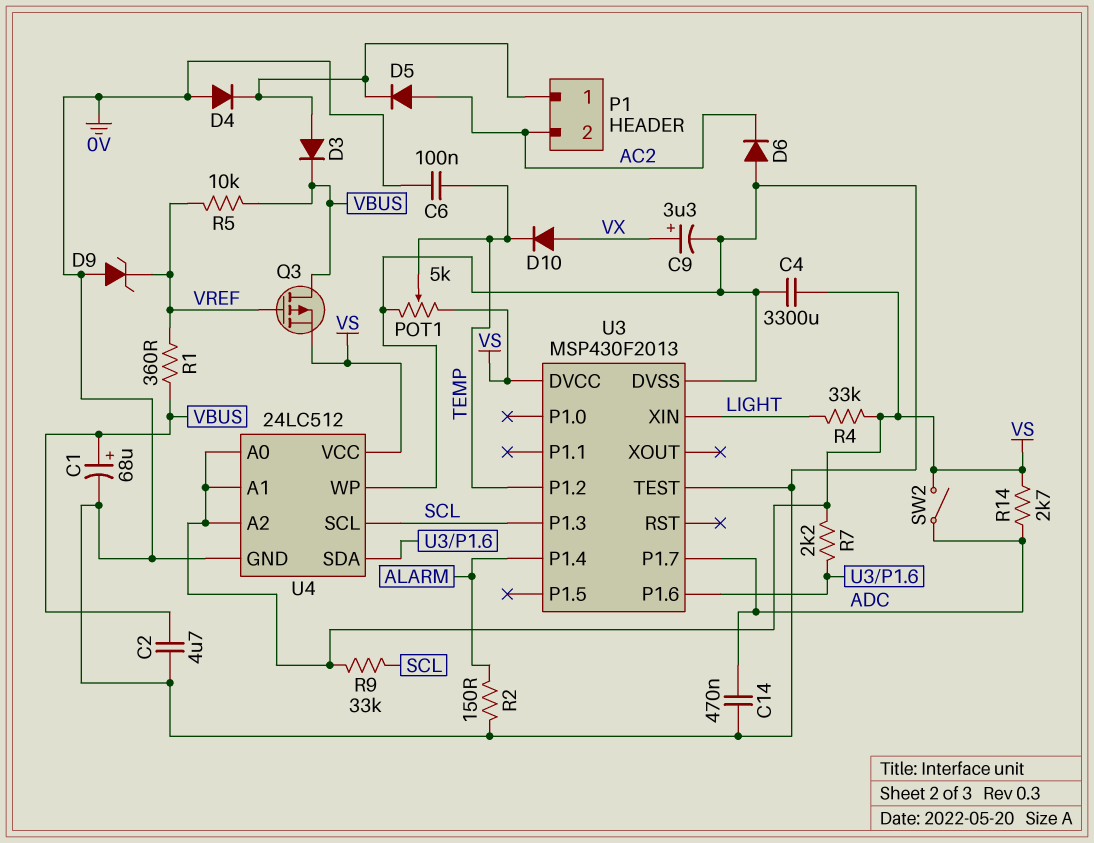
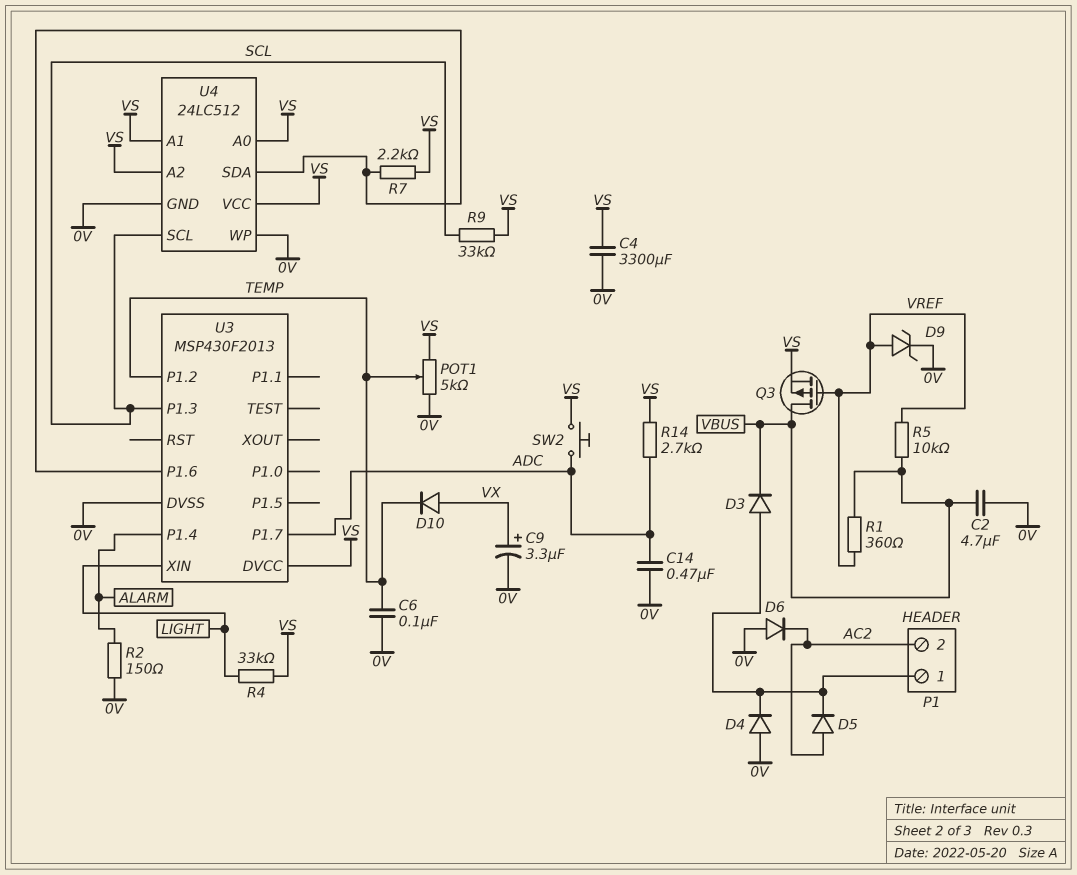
C1: 68uF (plus VBUS, minus 0V) -> none
D9: zener (A 0V, K VREF) -> zener (A VREF, K 0V)
SW2: switch (ADC, VS) -> button (ADC, VS)
U3 pin TEST: 0V -> none

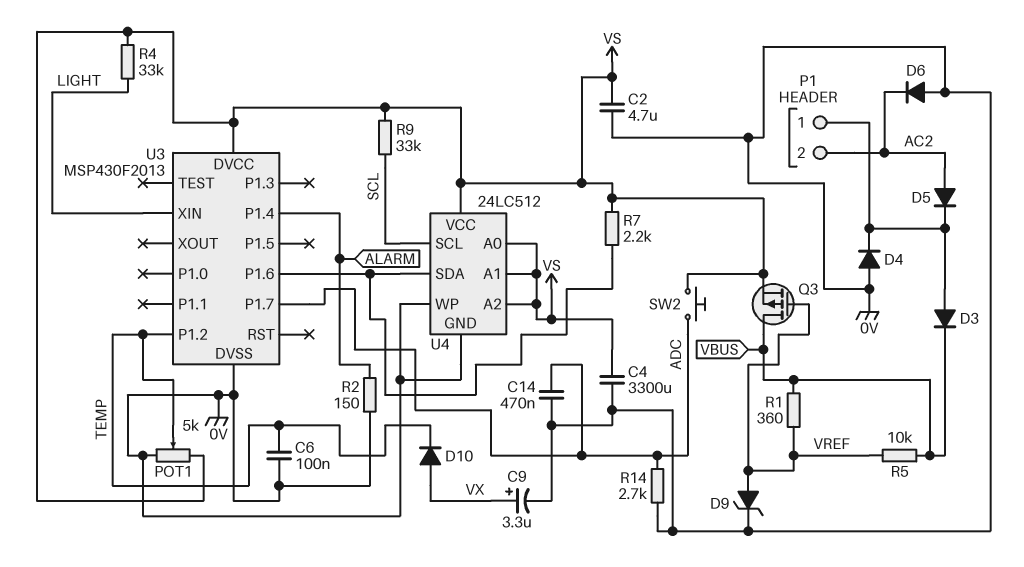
C2: 4.7uF (0V, VBUS) -> 4.7uF (0V, VS)
R14: 2.7k (ADC, VS) -> 2.7k (0V, ADC)
U3 pin P1.3: SCL -> none

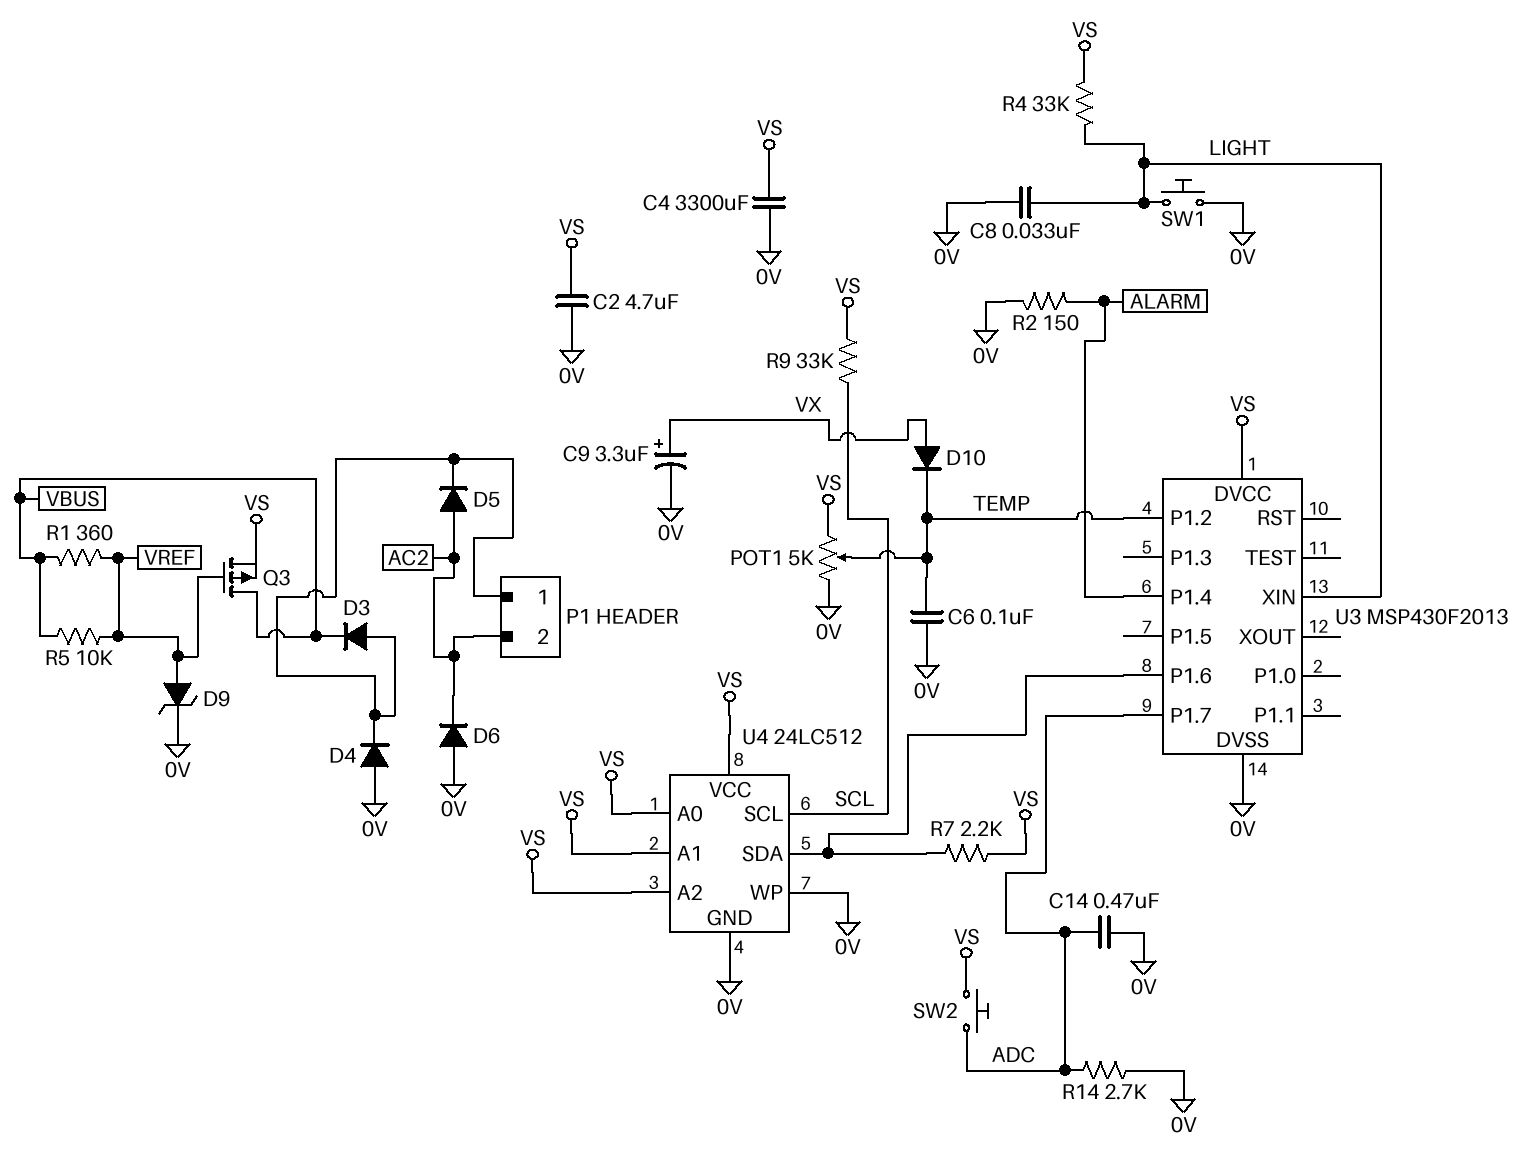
C8: none -> 33nF (0V, LIGHT)
SW1: none -> button (0V, LIGHT)

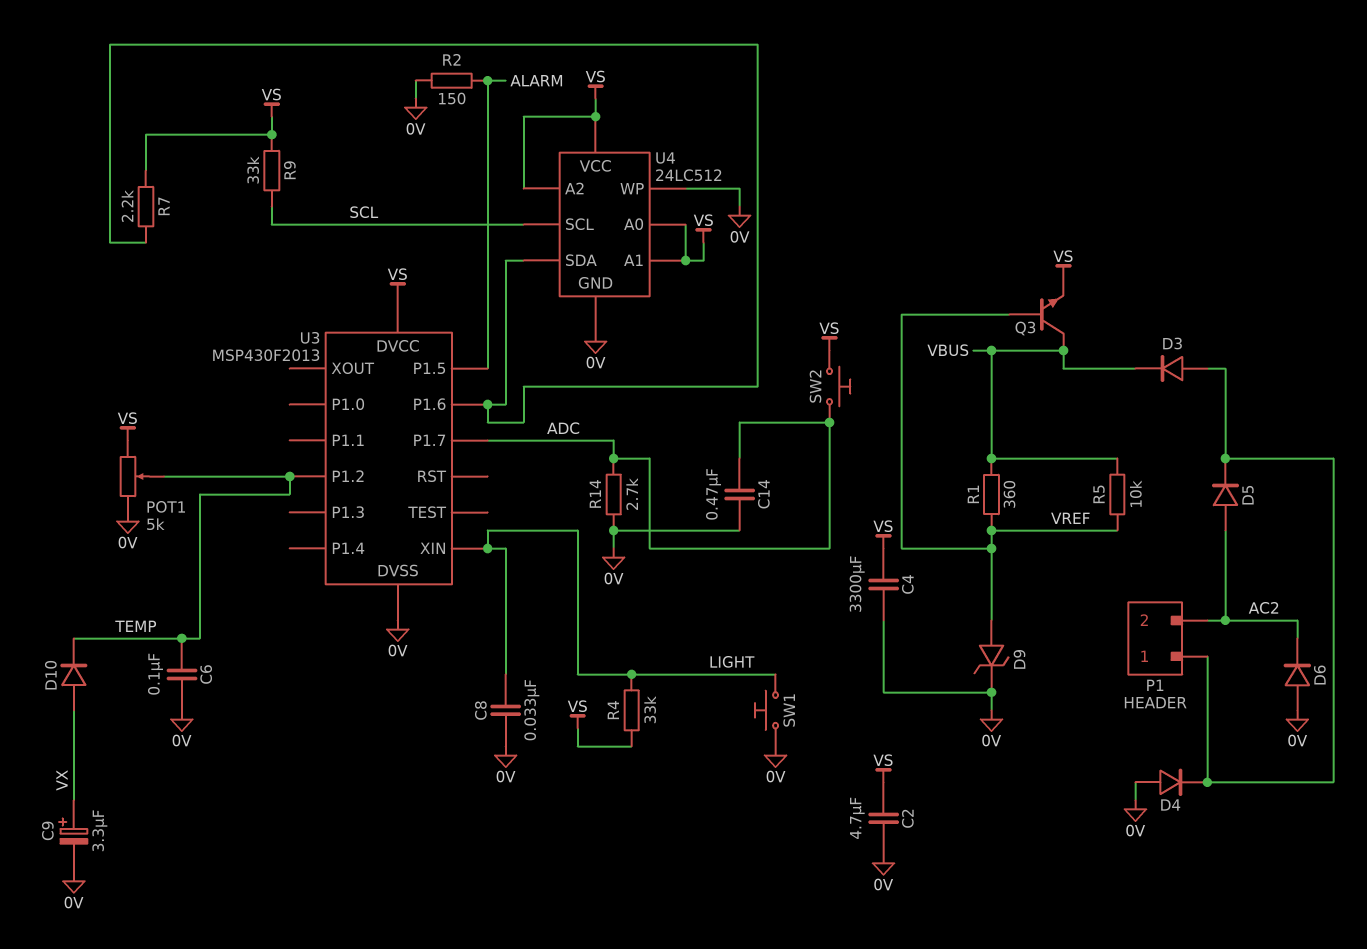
Q3: PMOS (G VREF, D VBUS, S VS) -> NPN (B VREF, C VBUS, E VS)
U3 pin P1.4: ALARM -> none
U3 pin P1.5: none -> ALARM

